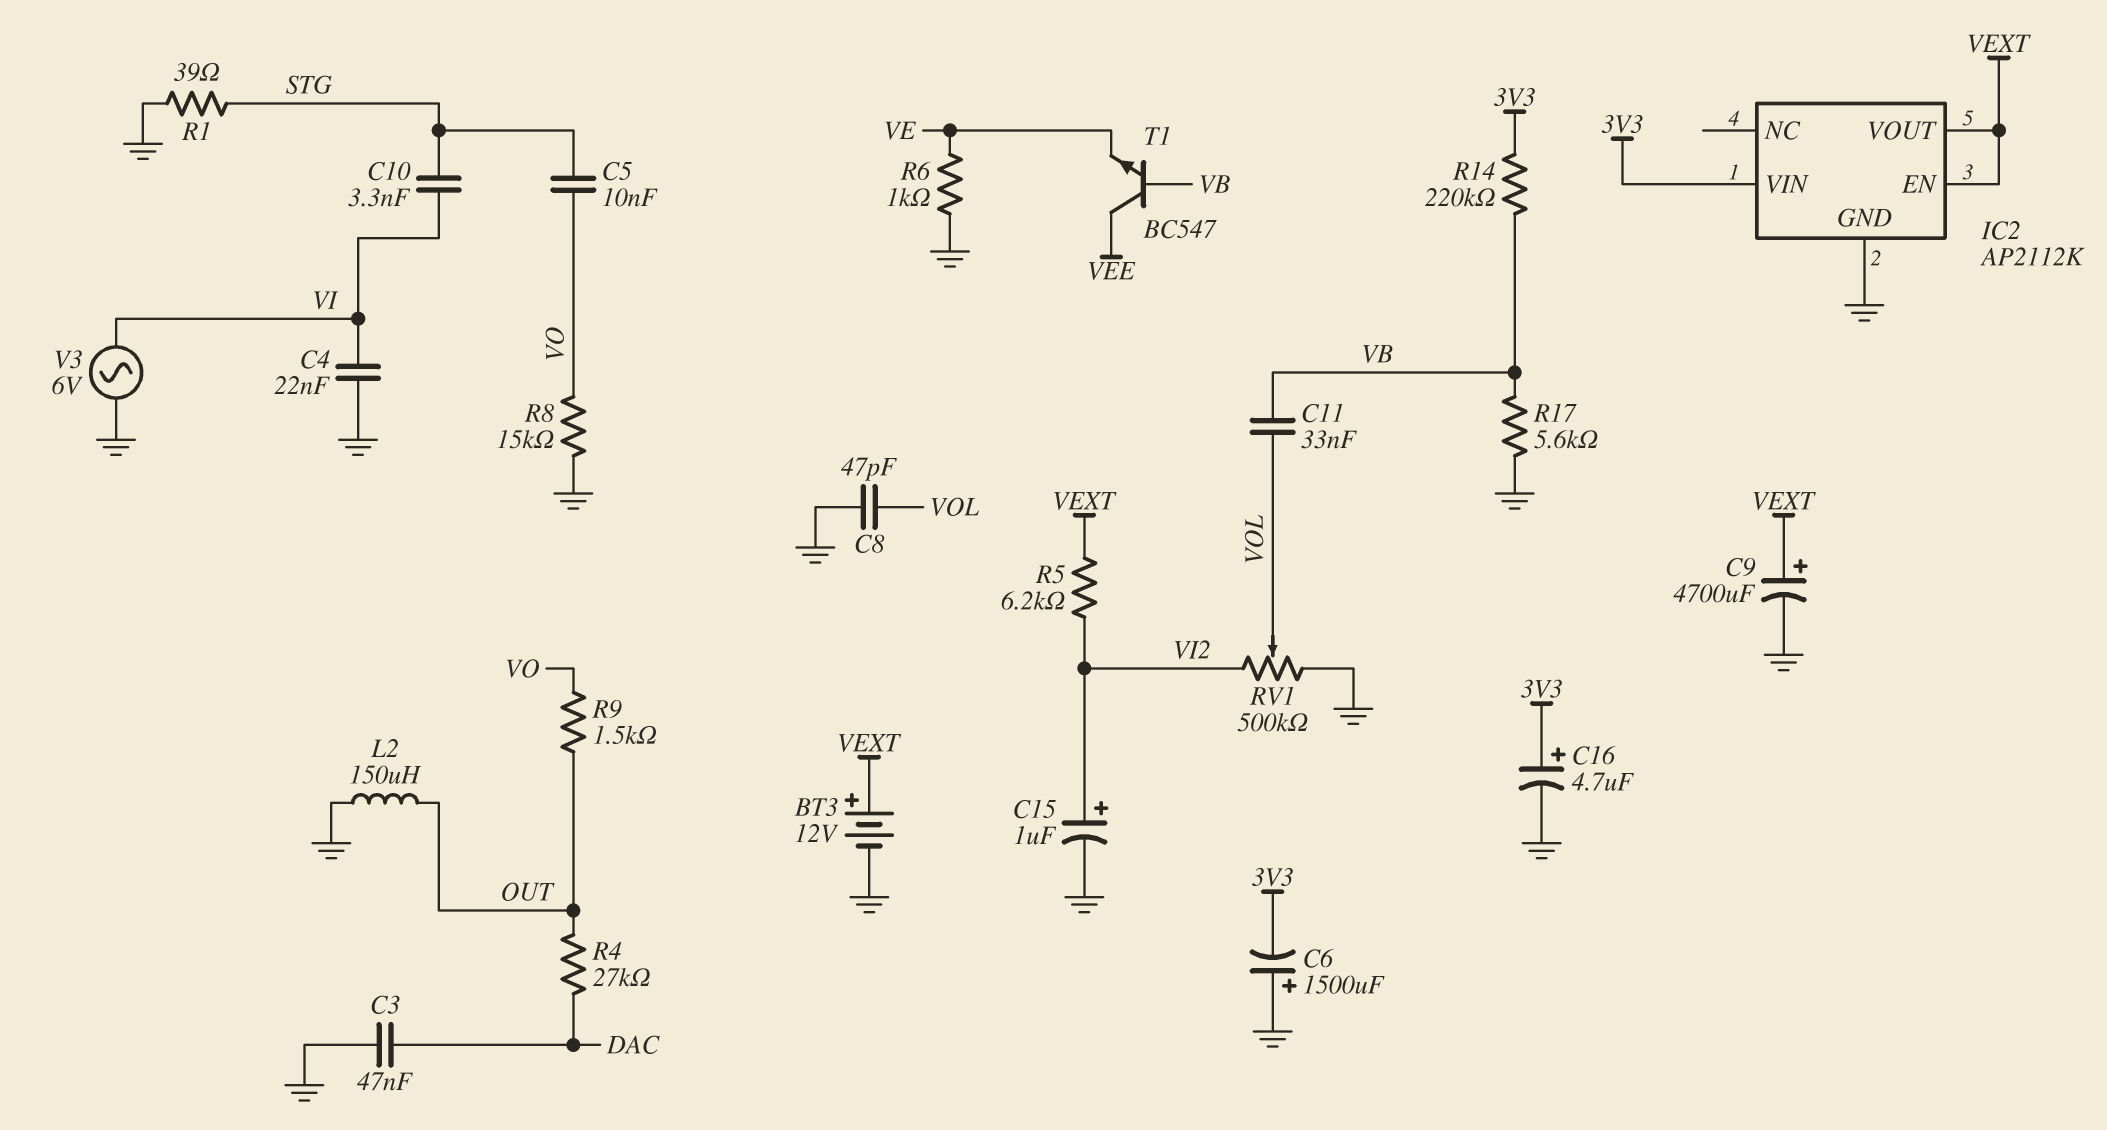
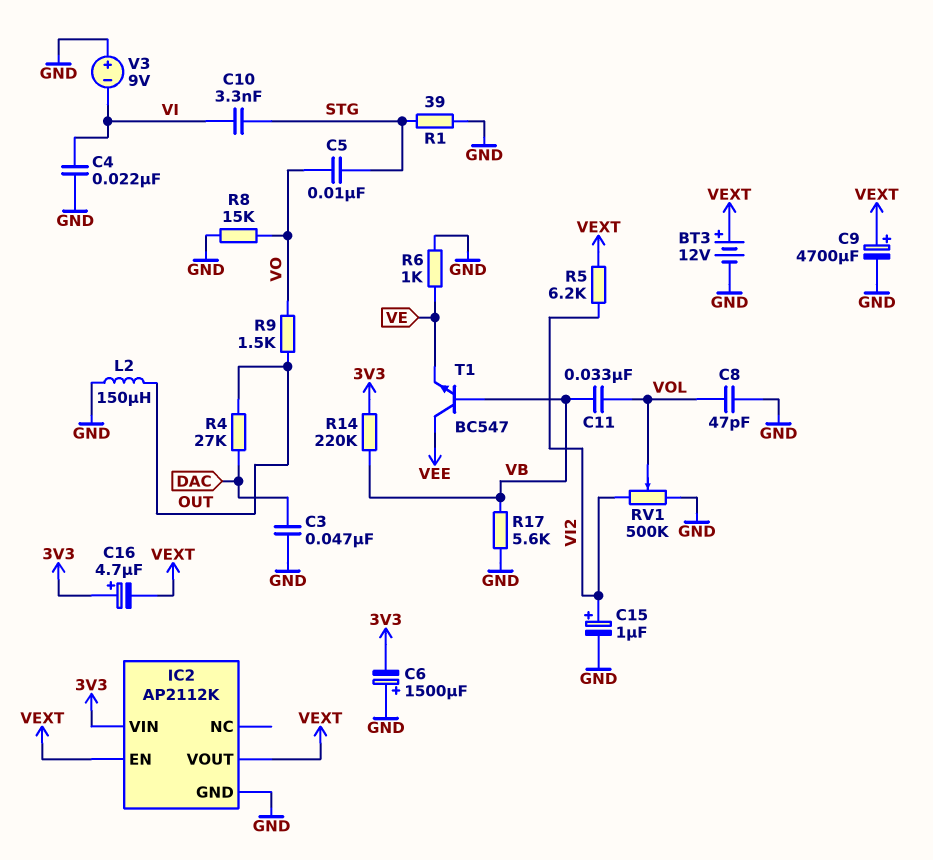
C16: 4.7uF (plus 3V3, minus GND) -> 4.7uF (plus 3V3, minus VEXT)
V3: AC 6V (GND, VI) -> 9V (plus GND, minus VI)

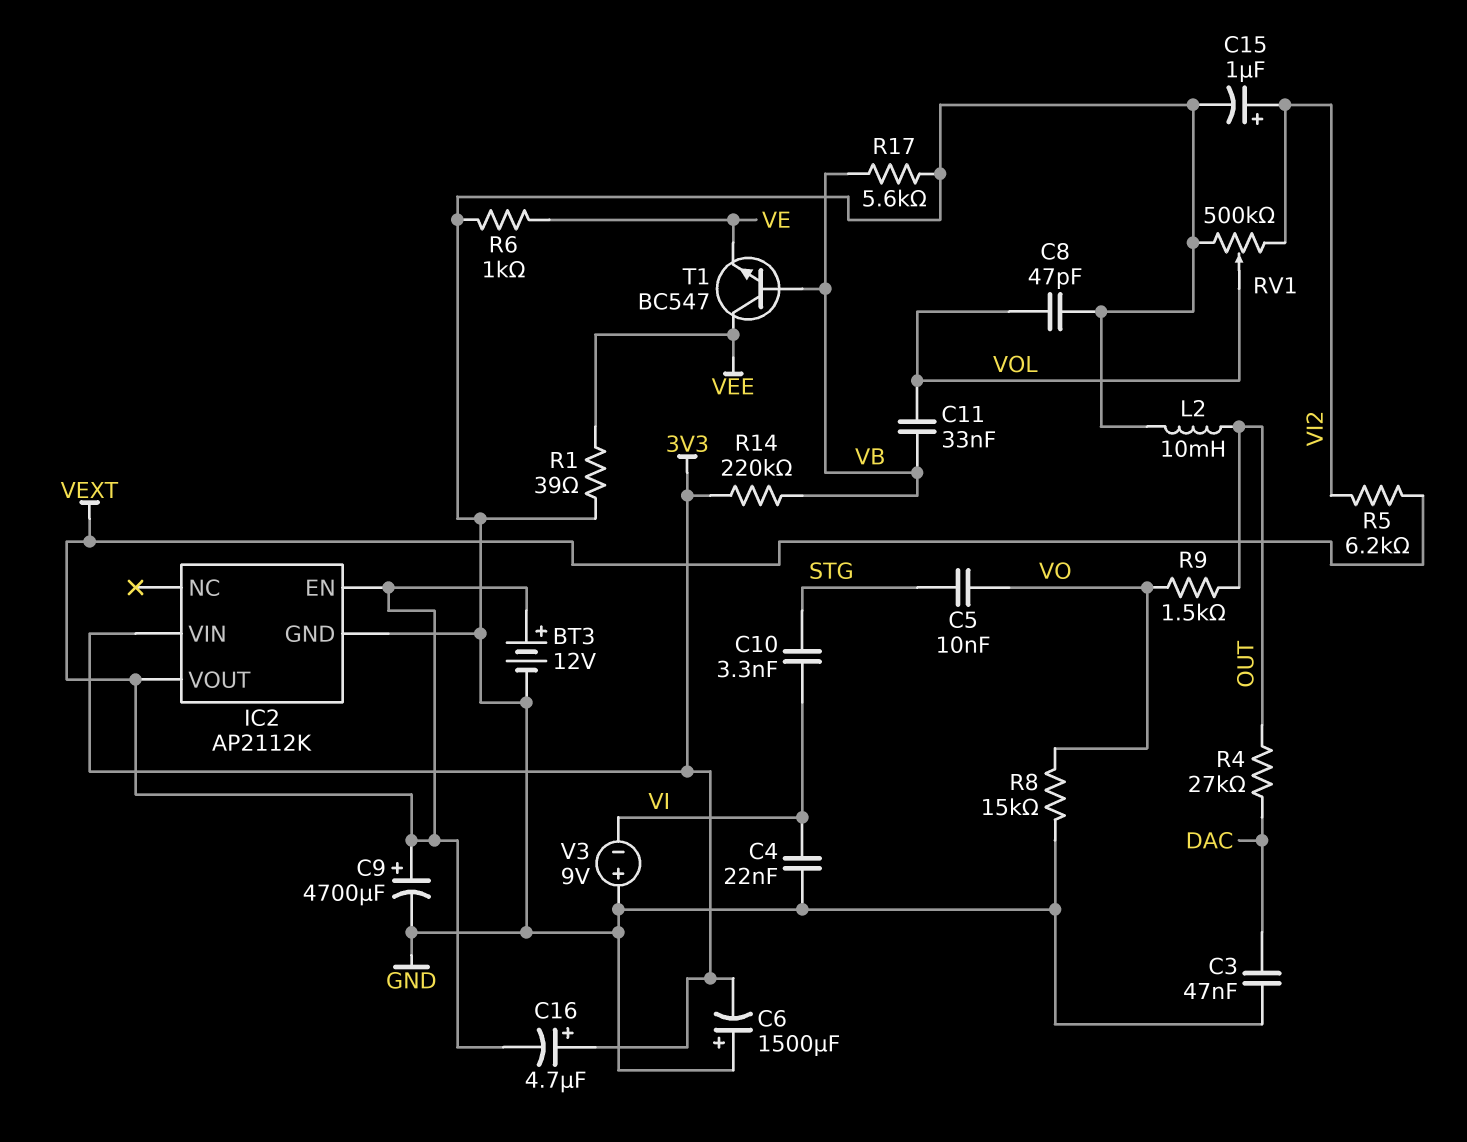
L2: 150uH (GND, OUT) -> 10mH (GND, OUT)
R1: 39 (GND, STG) -> 39 (GND, VEE)

